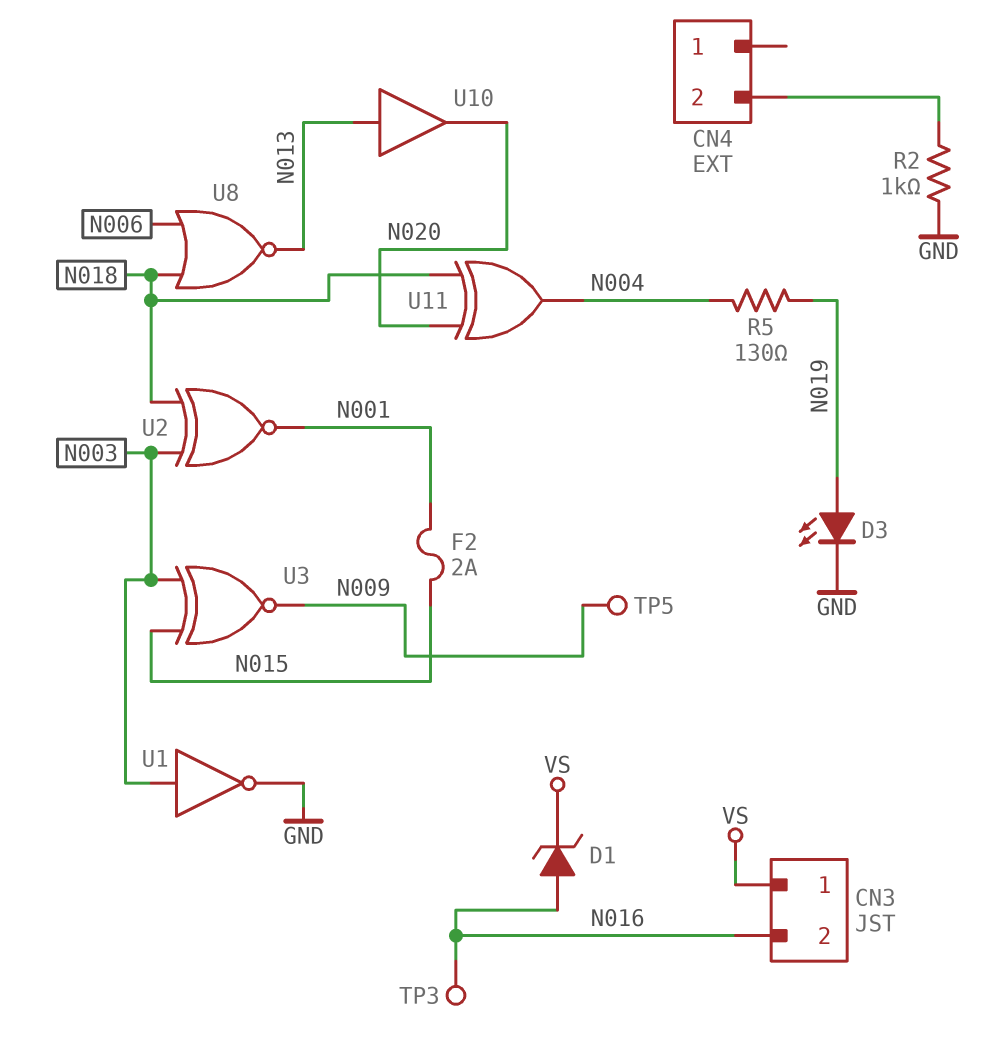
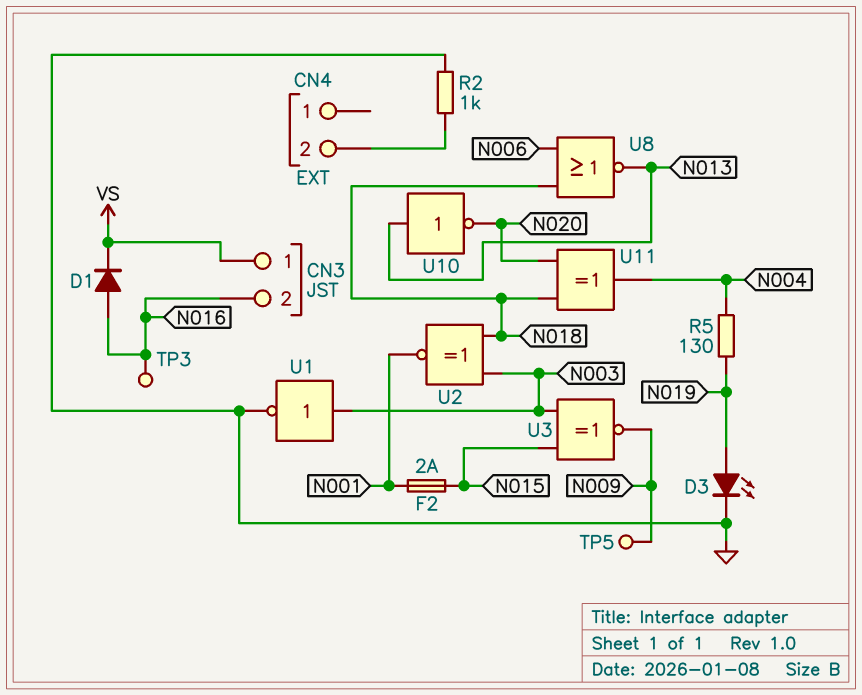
D1: zener (A N016, K VS) -> diode (A N016, K VS)
U10: buffer (in N013, out N020) -> NOT (in N013, out N020)

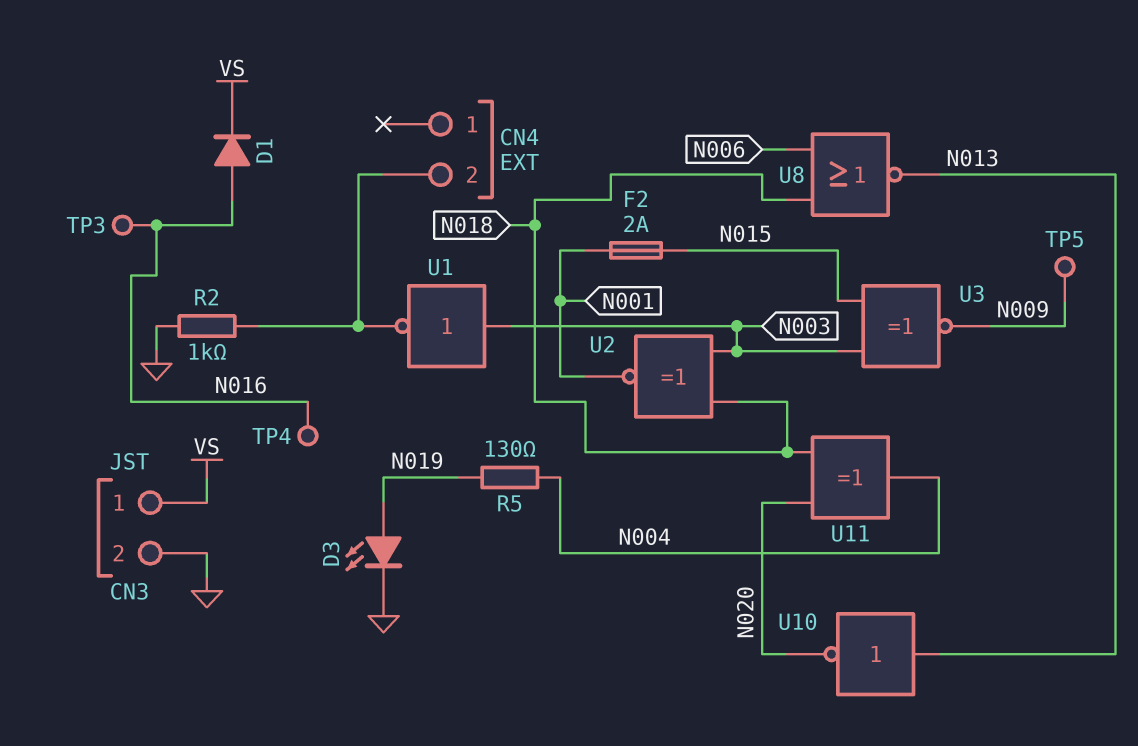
CN3 pin 2: N016 -> GND
TP4: none -> test point (N016)
U1: NOT (in N003, out GND) -> NOT (in N003, out CN4/2)

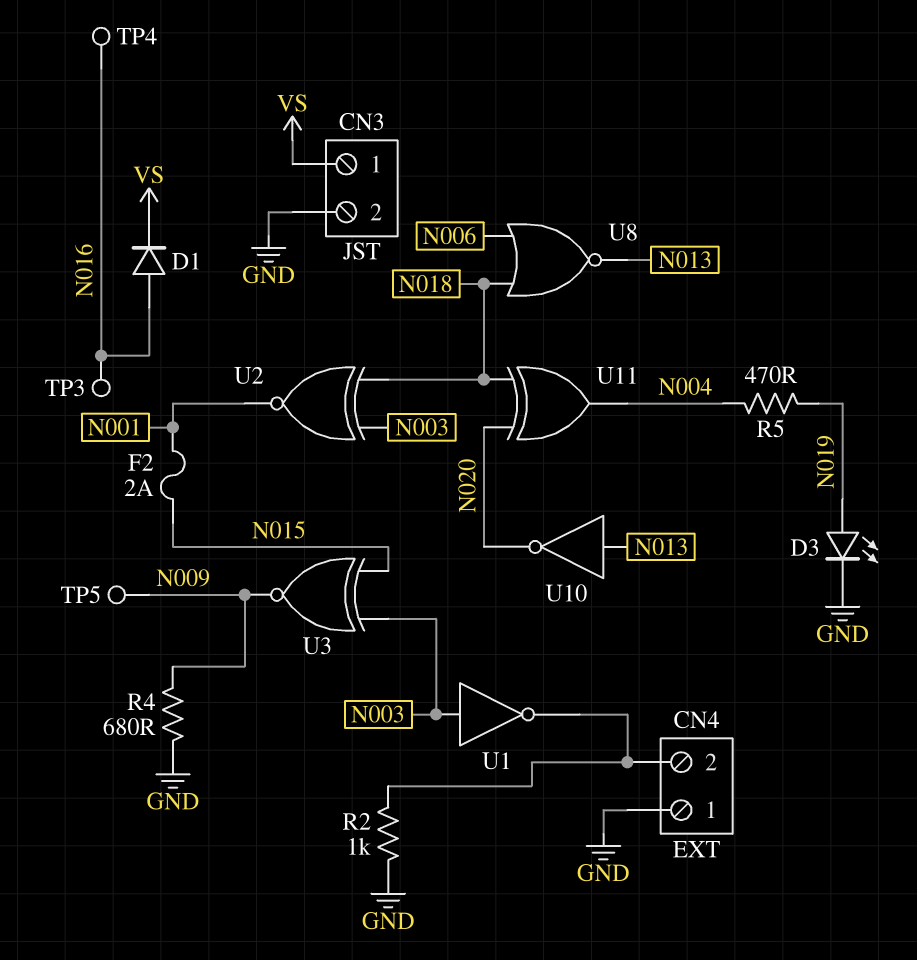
CN4 pin 1: none -> GND
R4: none -> 680 (GND, N009)
R5: 130 (N004, N019) -> 470 (N004, N019)

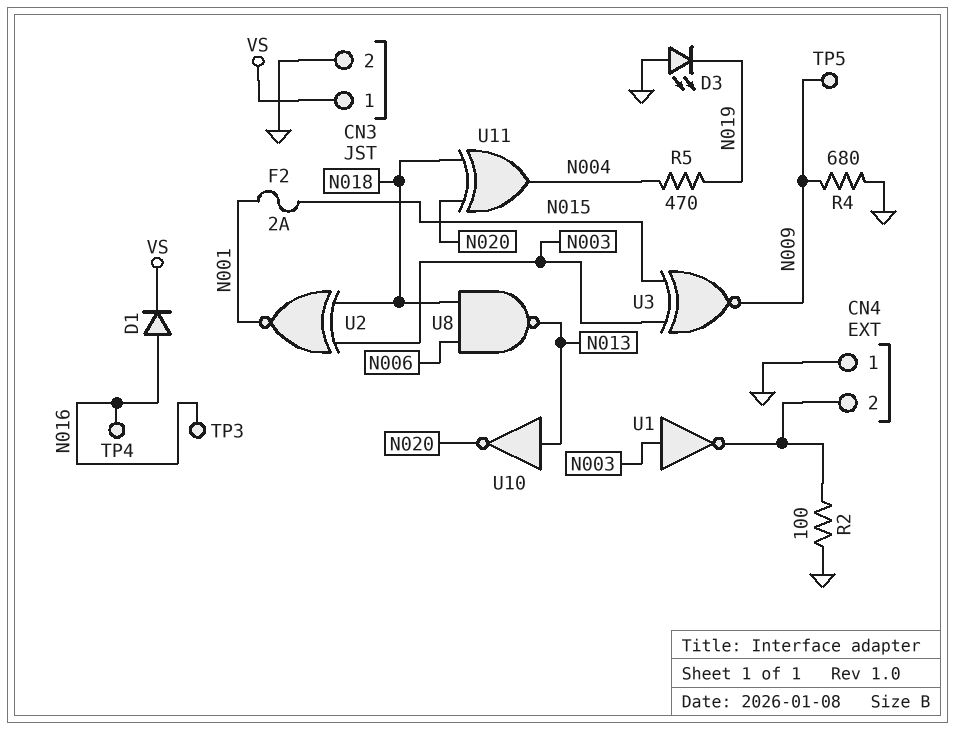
D3: LED (A N019, K GND) -> LED (A GND, K N019)
R2: 1k (CN4/2, GND) -> 100 (CN4/2, GND)
U8: NOR (in N006, in N018, out N013) -> NAND (in N006, in N018, out N013)

